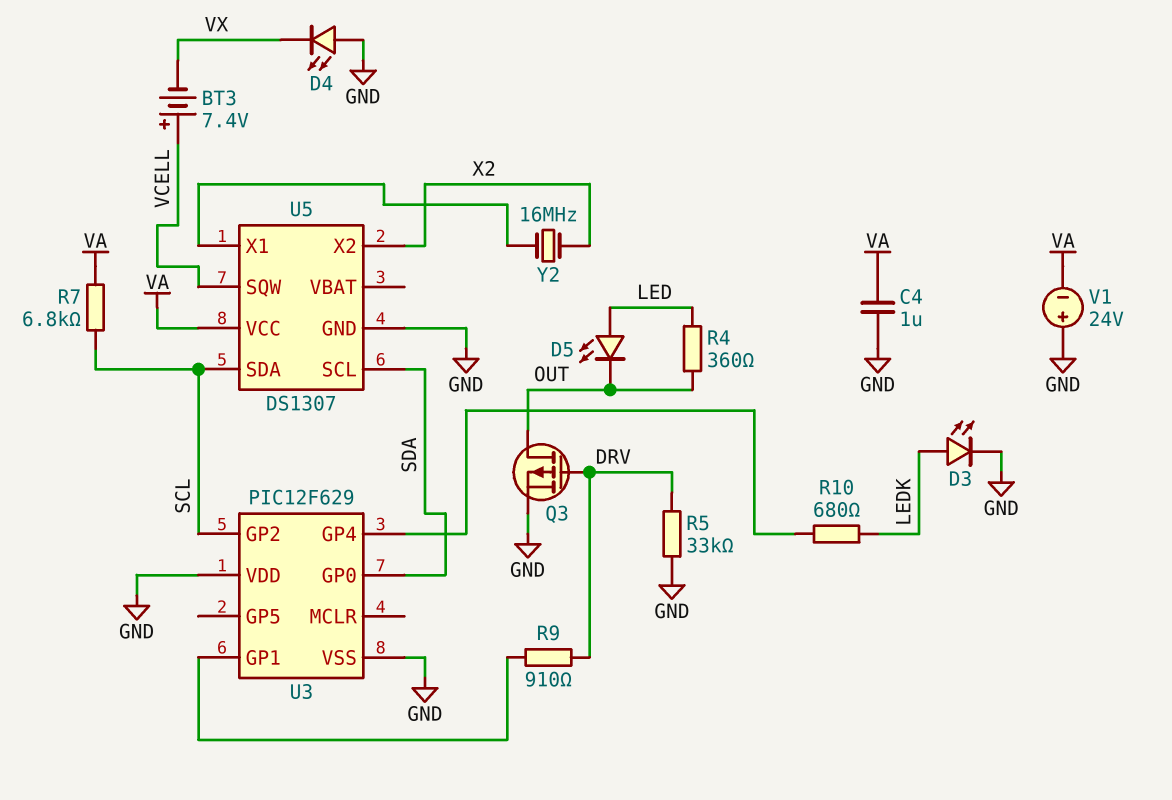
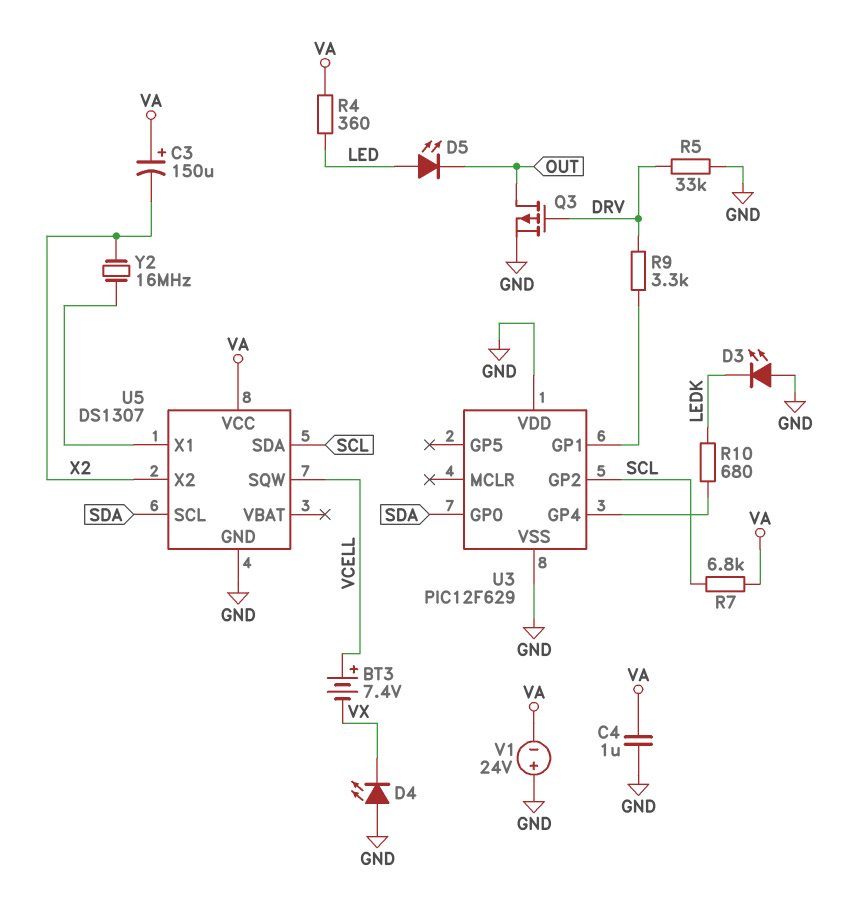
C3: none -> 150uF (plus VA, minus X2)
D3: LED (A LEDK, K GND) -> LED (A GND, K LEDK)
R4: 360 (LED, OUT) -> 360 (LED, VA)
R9: 910 (DRV, U3/GP1) -> 3.3k (DRV, U3/GP1)

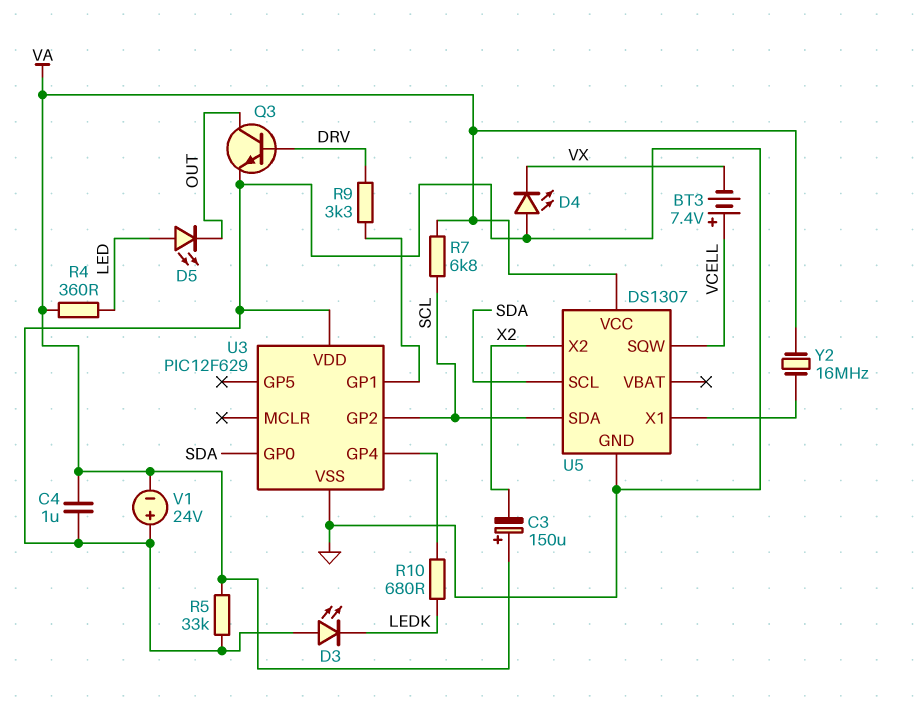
Q3: PMOS (G DRV, D OUT, S GND) -> NPN (B DRV, C OUT, E GND)
R5: 33k (DRV, GND) -> 33k (GND, VA)
Y2: 16MHz (U5/X1, X2) -> 16MHz (U5/X1, VA)

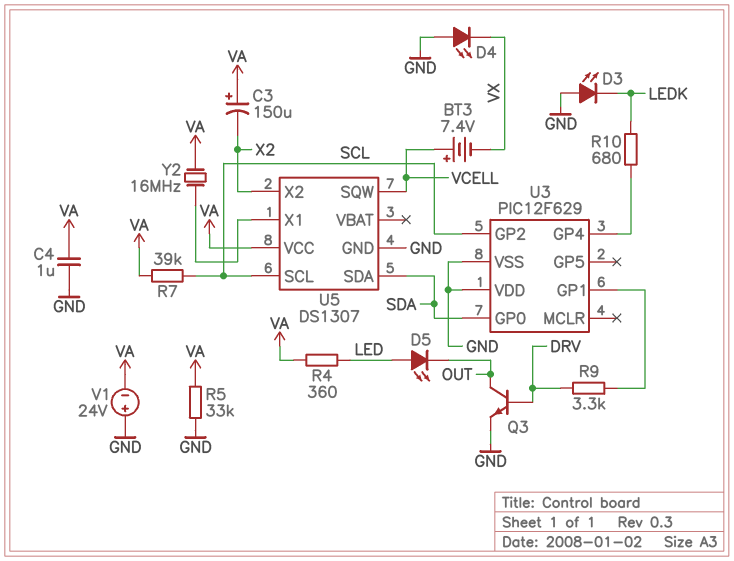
R7: 6.8k (SCL, VA) -> 39k (SCL, VA)
U5 pin SCL: SDA -> SCL
U5 pin SDA: SCL -> SDA

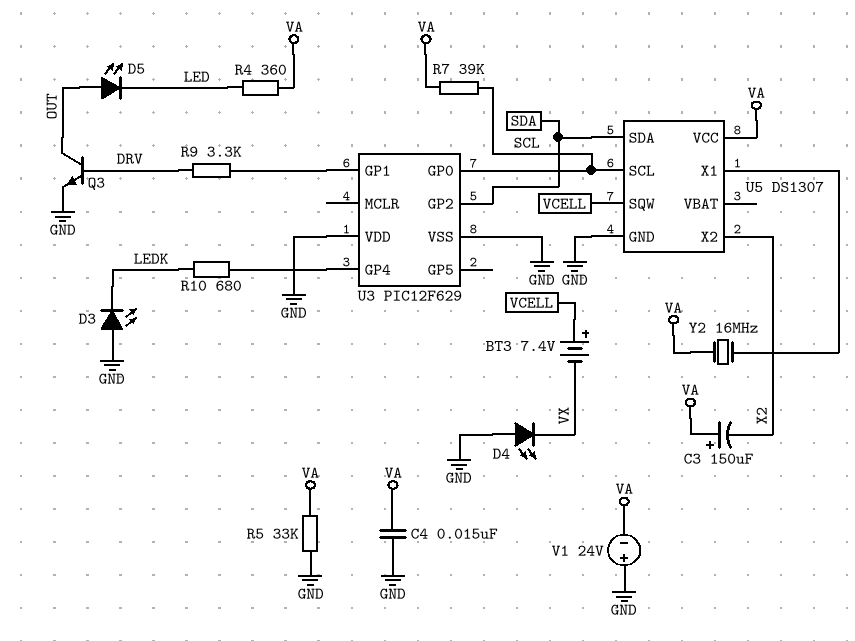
C4: 1uF (GND, VA) -> 15nF (GND, VA)
D5: LED (A LED, K OUT) -> LED (A OUT, K LED)
U3 pin GP0: SDA -> SCL
U3 pin GP2: SCL -> SDA

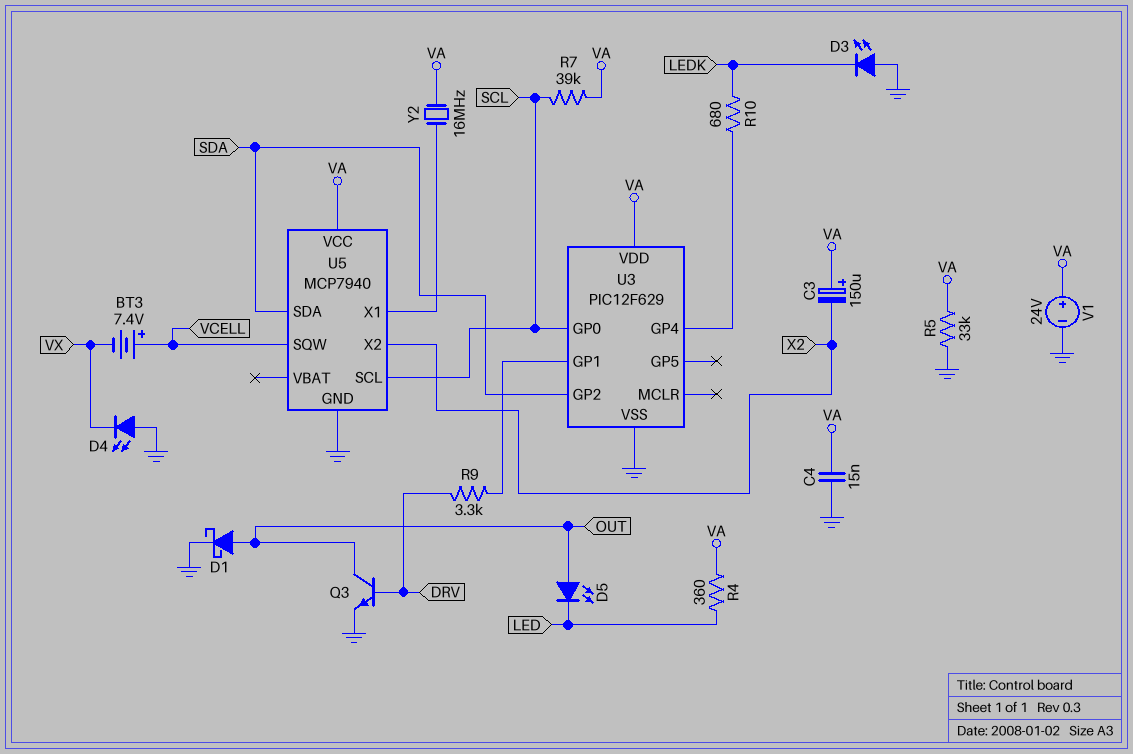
D1: none -> schottky (A OUT, K GND)
U3 pin VDD: GND -> VA
U5: DS1307 -> MCP7940
V1: 24V (plus GND, minus VA) -> 24V (plus VA, minus GND)

